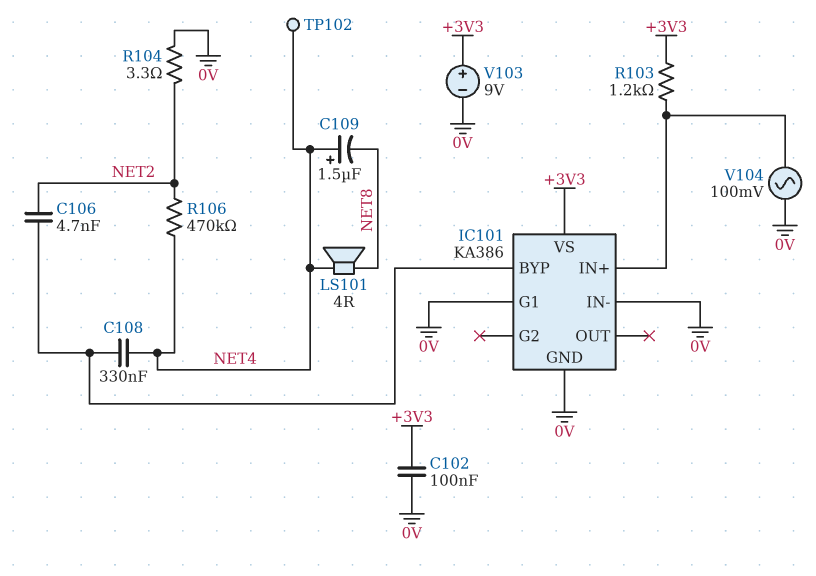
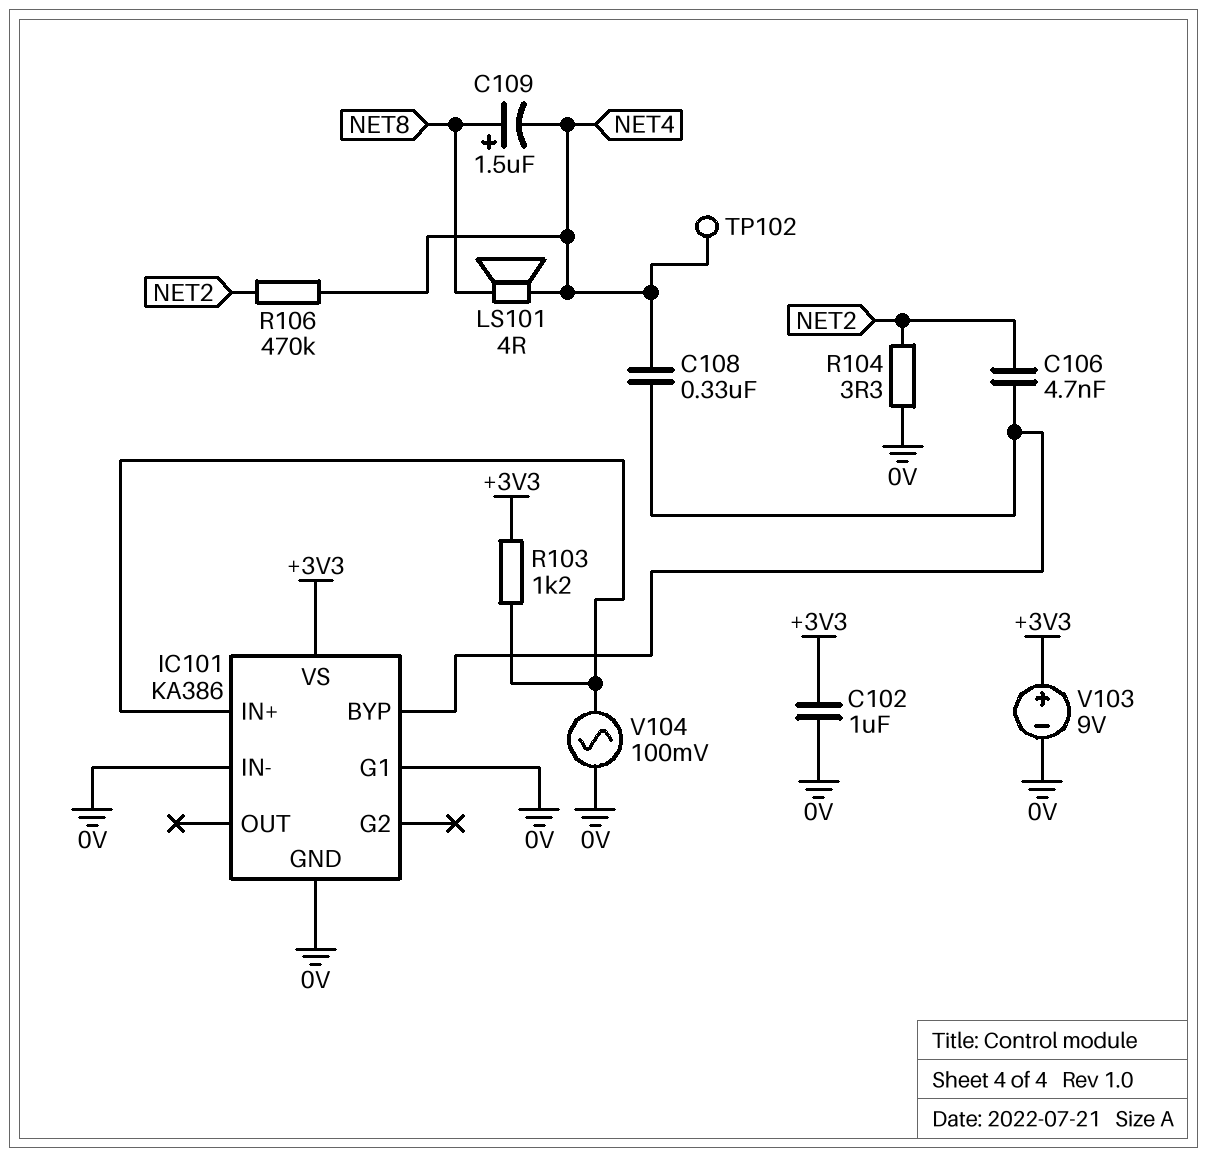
C102: 100nF (+3V3, 0V) -> 1uF (+3V3, 0V)
C109: 1.5uF (plus NET4, minus NET8) -> 1.5uF (plus NET8, minus NET4)

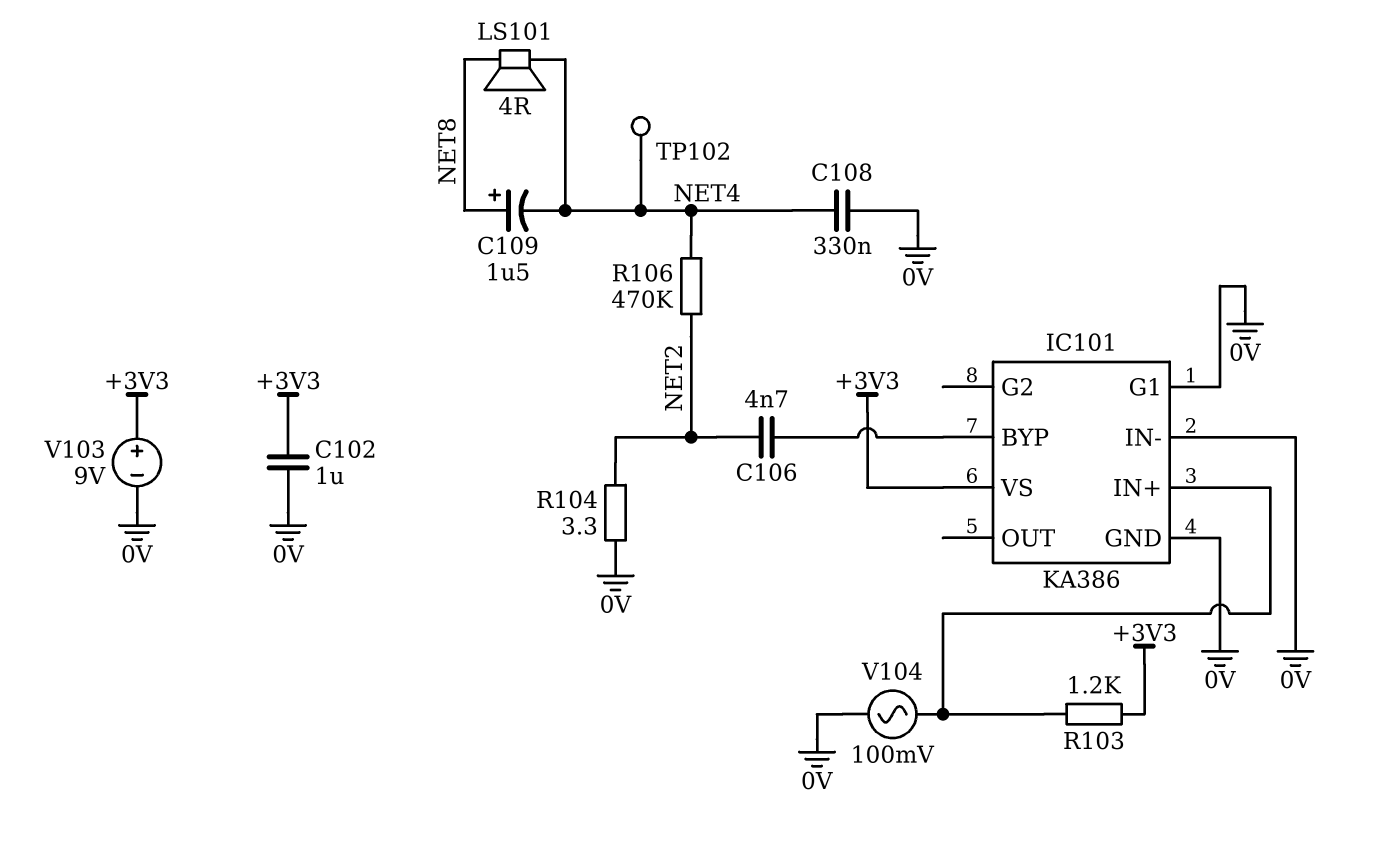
C108: 330nF (IC101/BYP, NET4) -> 330nF (0V, NET4)

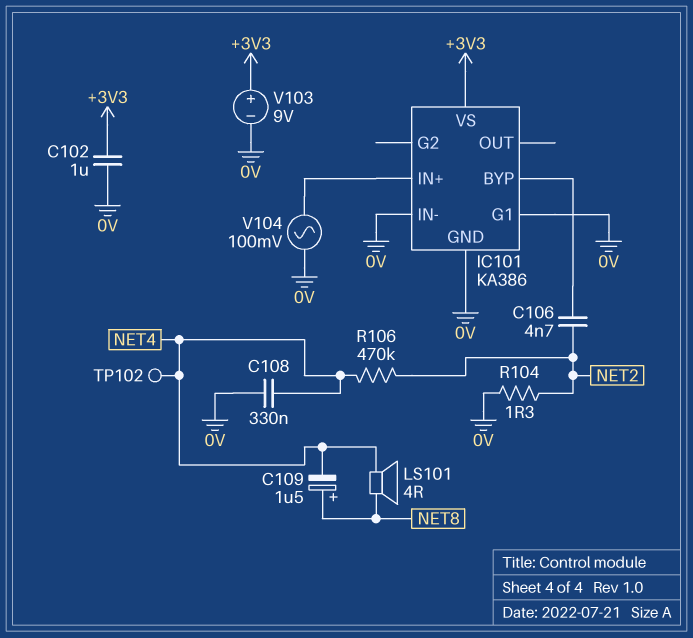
R103: 1.2k (+3V3, IC101/IN+) -> none
R104: 3.3 (0V, NET2) -> 1.3 (0V, NET2)

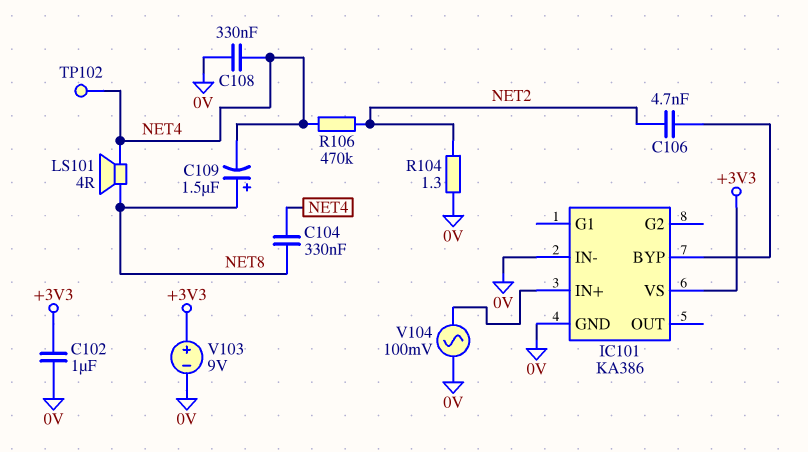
C104: none -> 330nF (NET4, NET8)
IC101 pin G1: 0V -> none

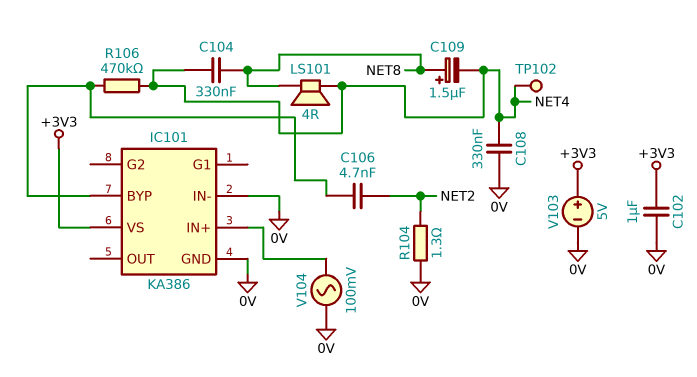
R106: 470k (NET2, NET4) -> 470k (IC101/BYP, NET4)
V103: 9V (plus +3V3, minus 0V) -> 5V (plus +3V3, minus 0V)

